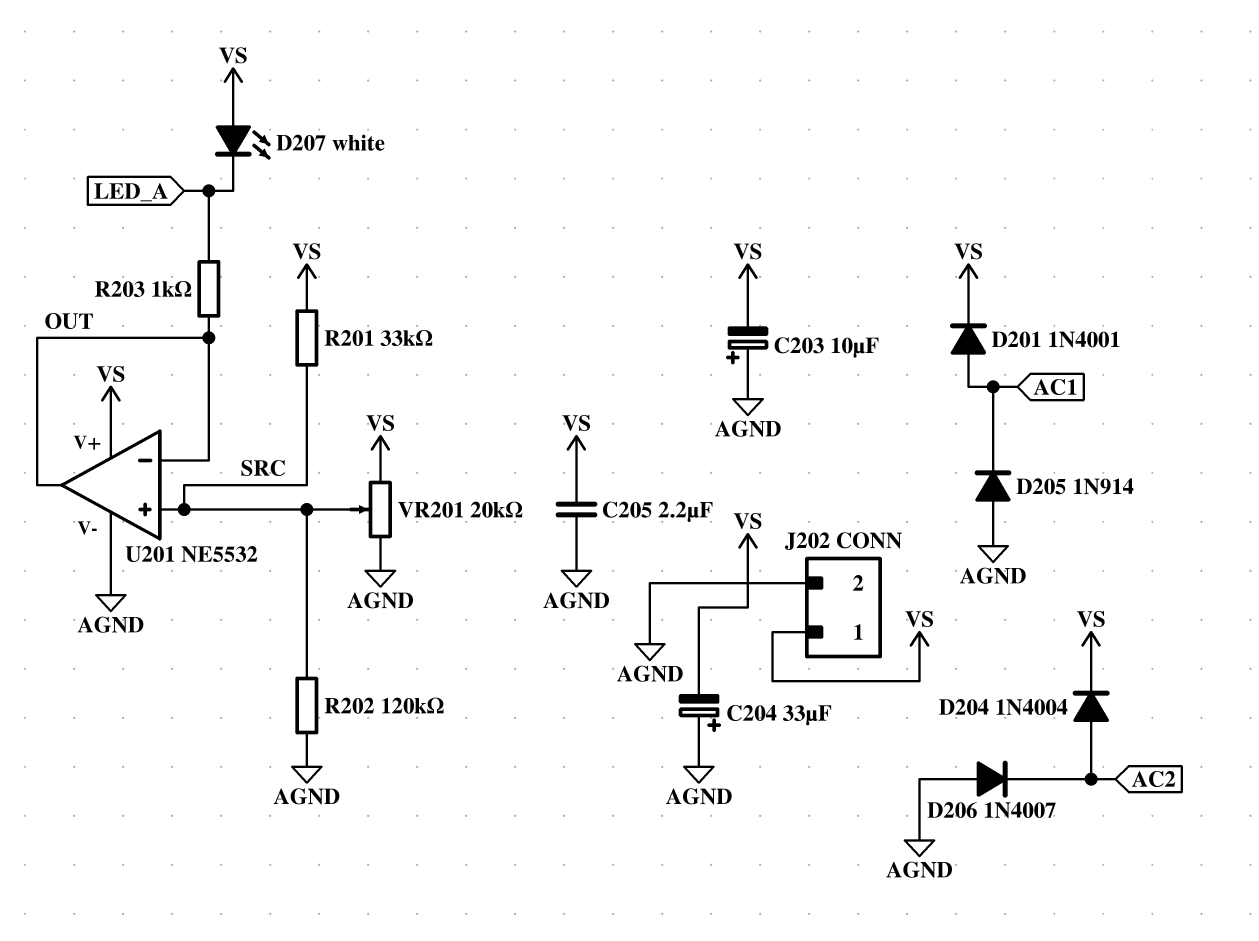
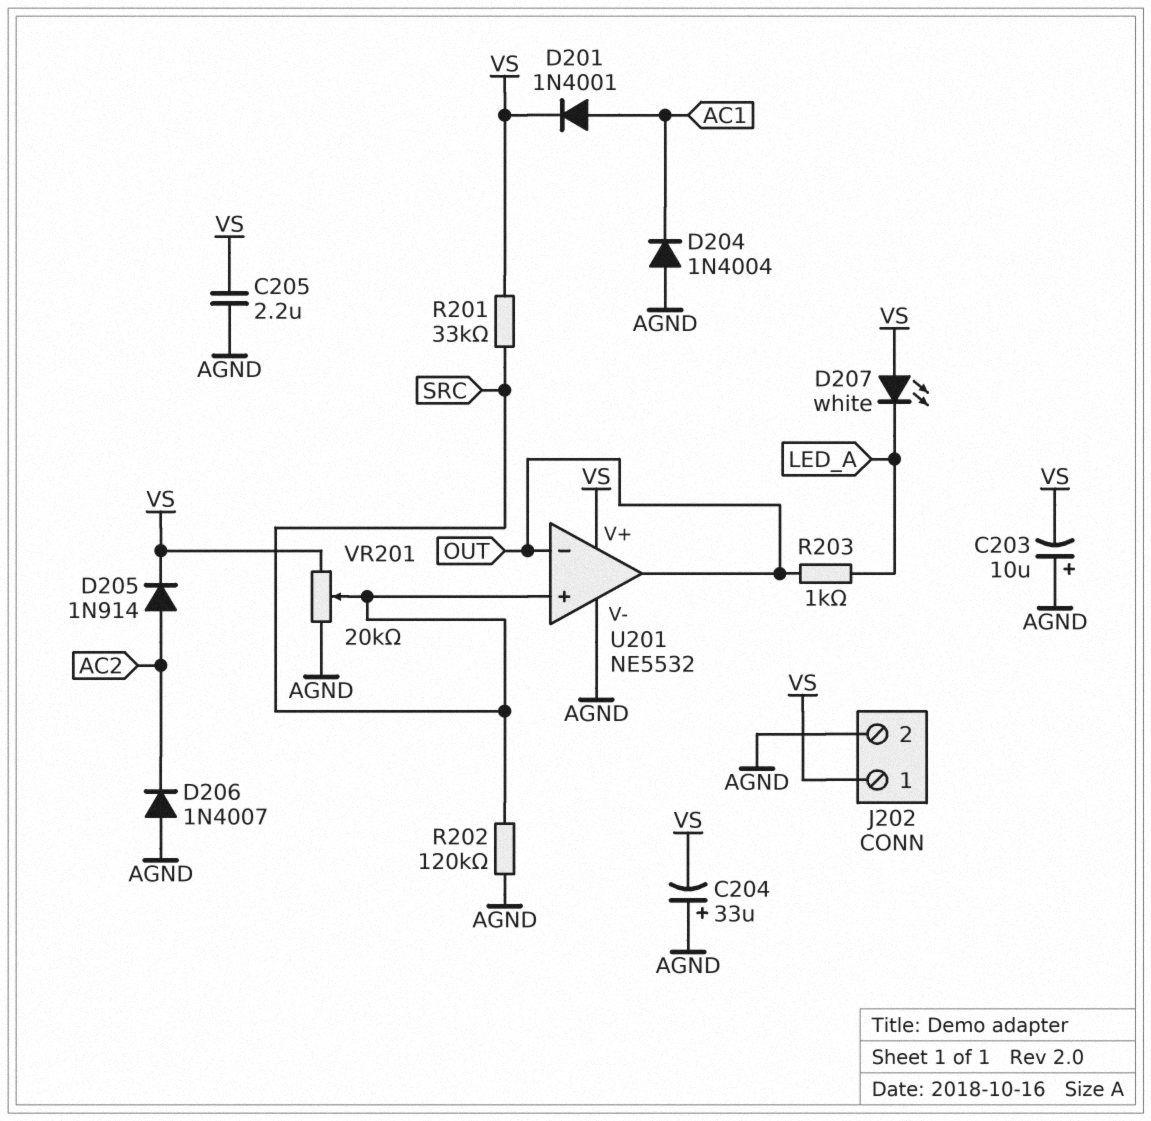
D204: diode 1N4004 (A AC2, K VS) -> diode 1N4004 (A AGND, K AC1)
D205: diode 1N914 (A AGND, K AC1) -> diode 1N914 (A AC2, K VS)

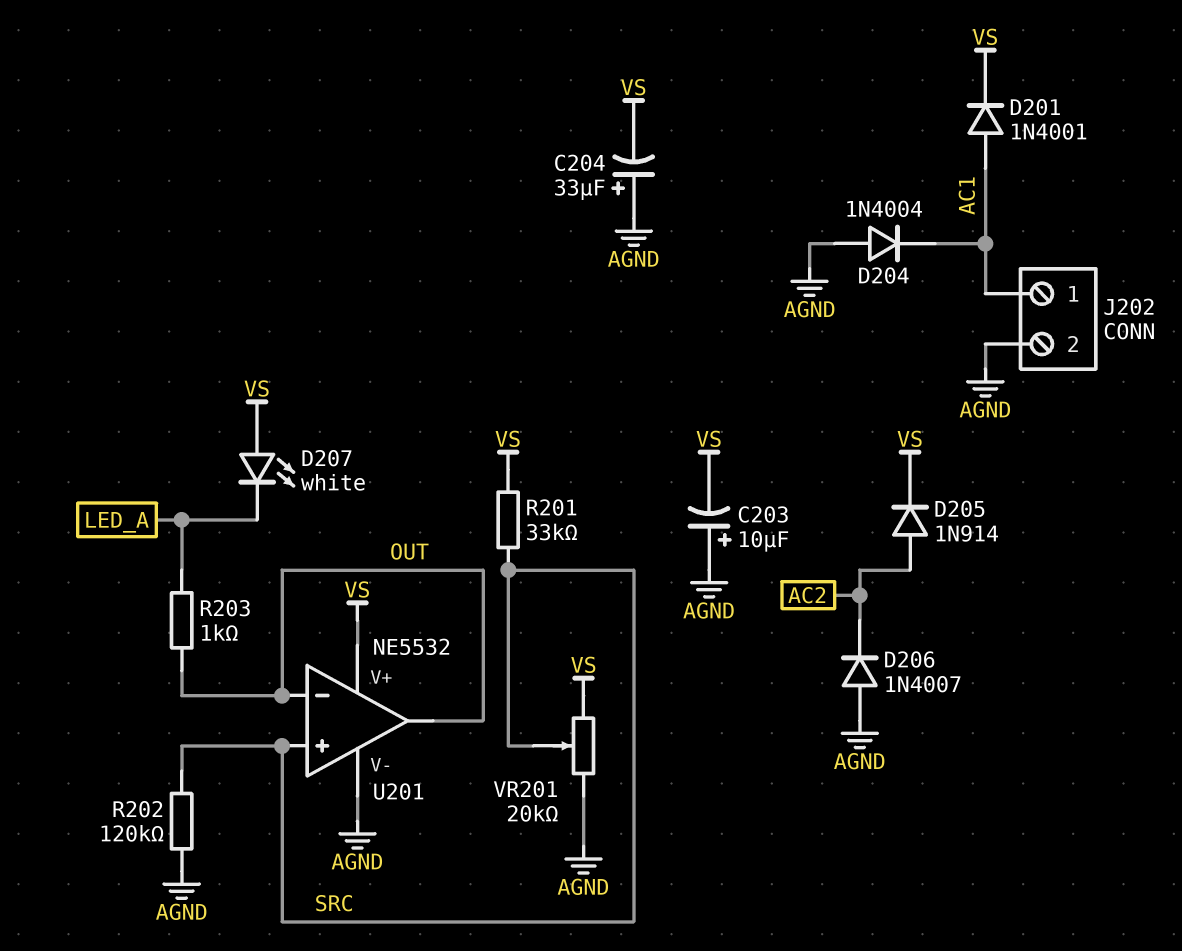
C205: 2.2uF (AGND, VS) -> none
J202 pin 1: VS -> AC1

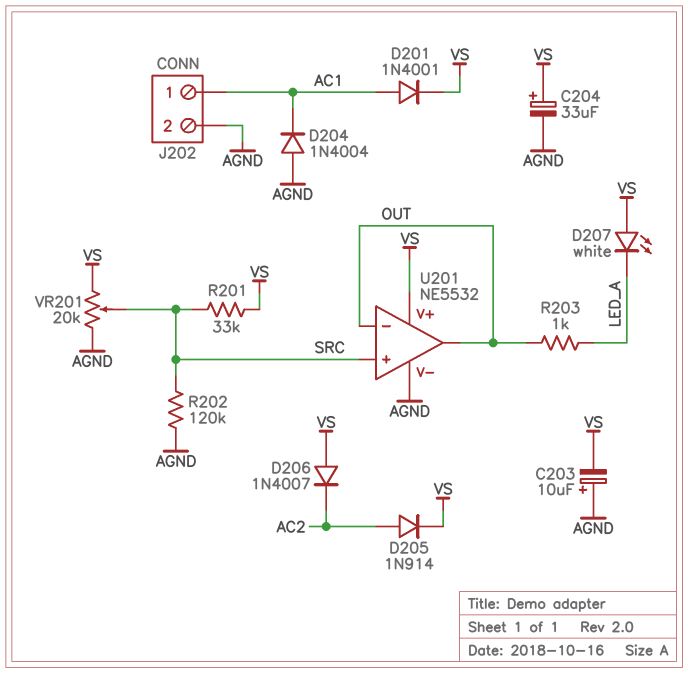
C204: 33uF (plus AGND, minus VS) -> 33uF (plus VS, minus AGND)
D206: diode 1N4007 (A AGND, K AC2) -> diode 1N4007 (A VS, K AC2)

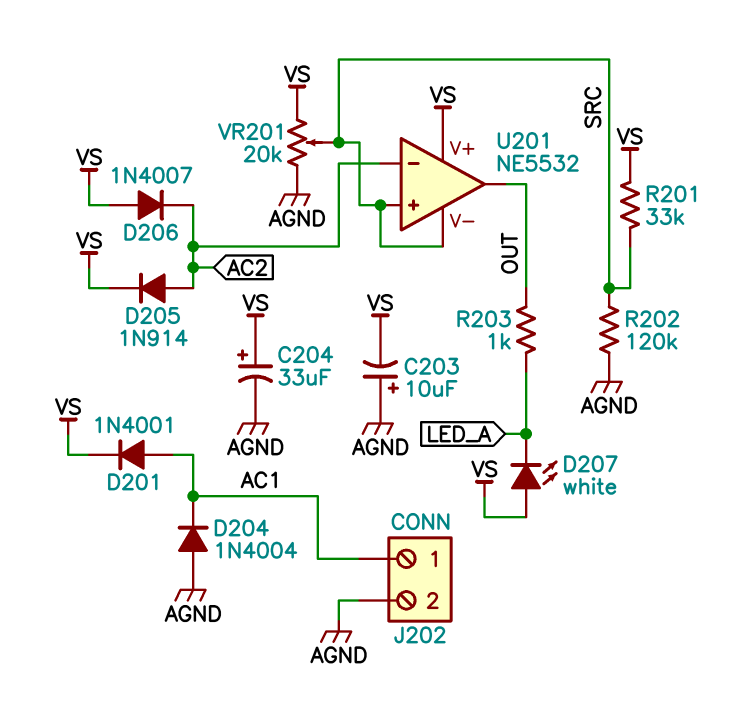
U201 pin V-: AGND -> SRC
U201 pin in-: OUT -> AC2

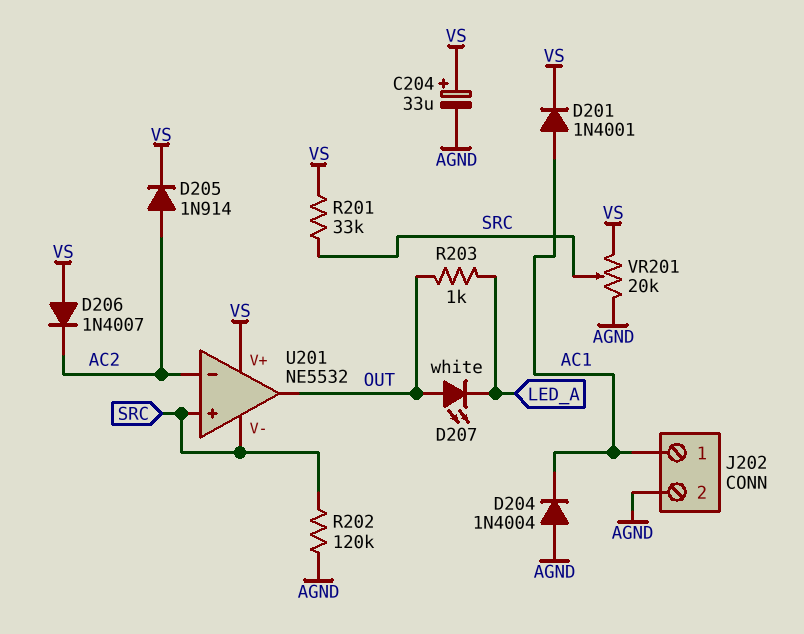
C203: 10uF (plus AGND, minus VS) -> none
D207: LED white (A VS, K LED_A) -> LED white (A OUT, K LED_A)

